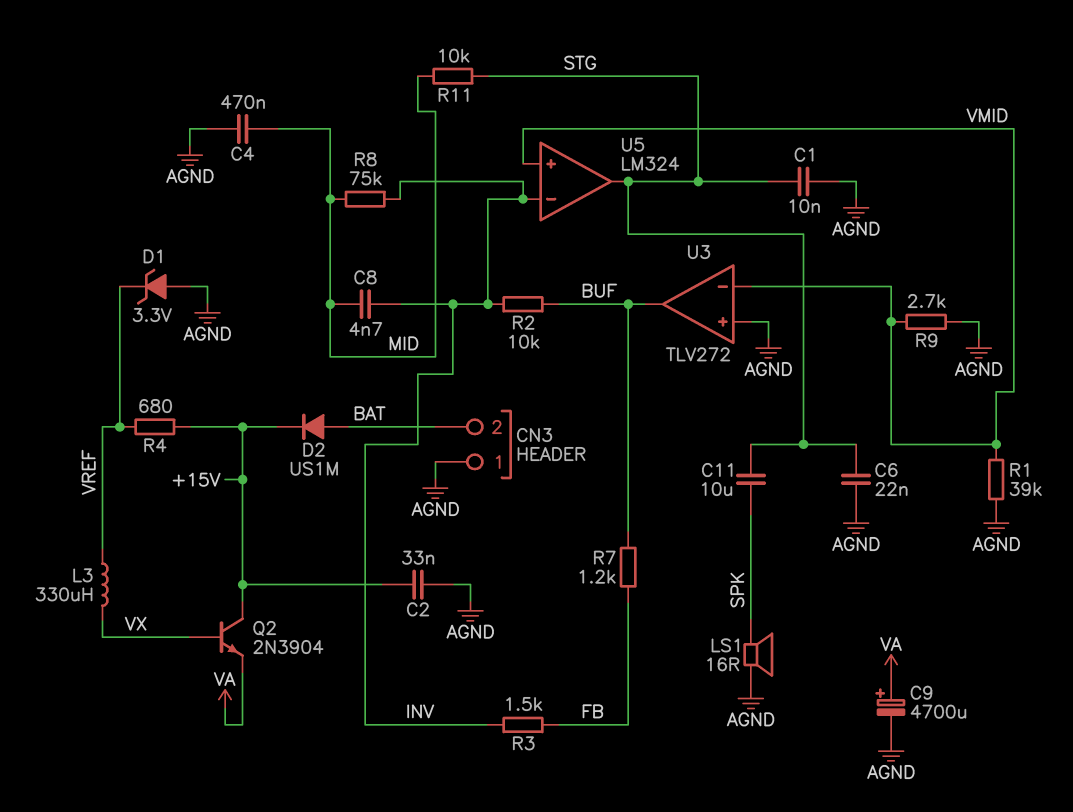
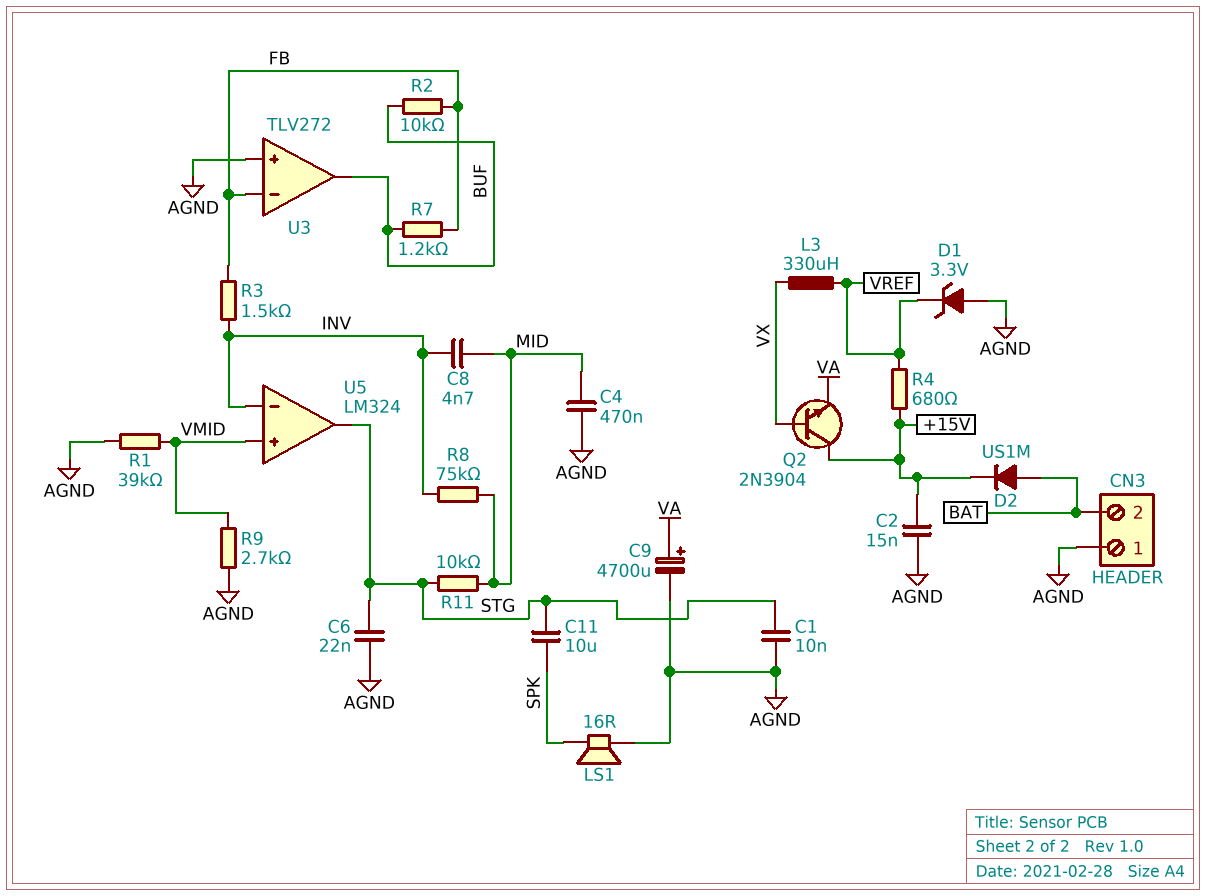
C2: 33nF (+15V, AGND) -> 15nF (+15V, AGND)
R2: 10k (BUF, INV) -> 10k (BUF, FB)
U3 pin in-: VMID -> FB

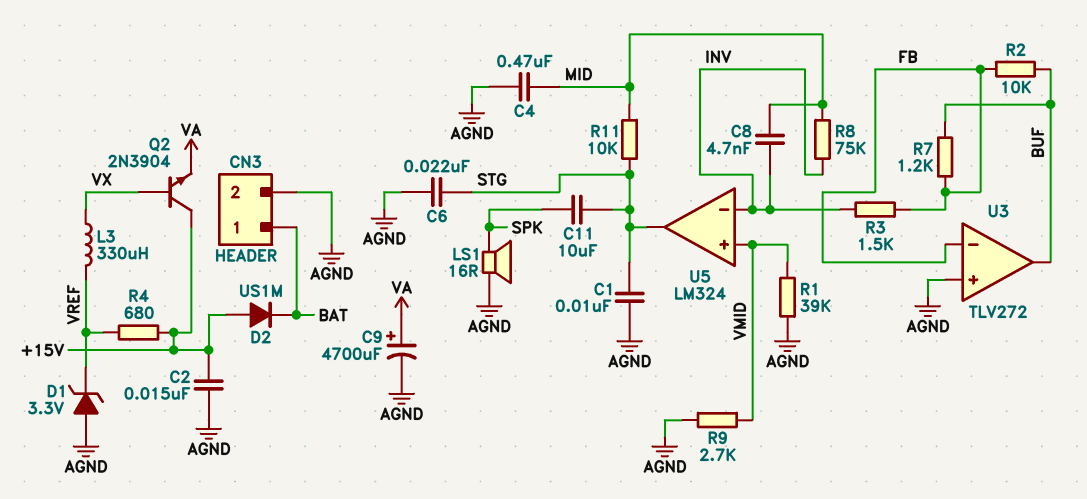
CN3 pin 1: AGND -> BAT
CN3 pin 2: BAT -> AGND
D2: diode US1M (A BAT, K +15V) -> diode US1M (A +15V, K BAT)

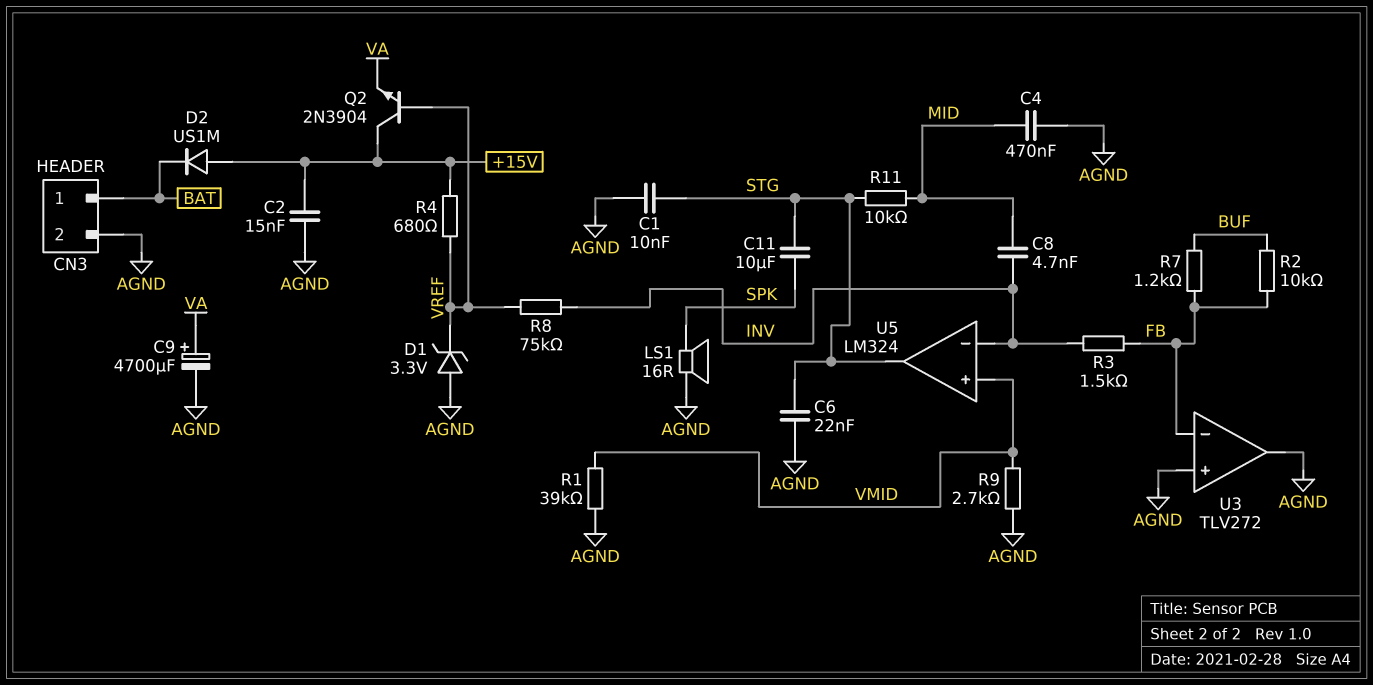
L3: 330uH (VREF, VX) -> none
Q2: NPN 2N3904 (B VX, C +15V, E VA) -> NPN 2N3904 (B VREF, C +15V, E VA)
R8: 75k (INV, MID) -> 75k (INV, VREF)
U3 pin out: BUF -> AGND

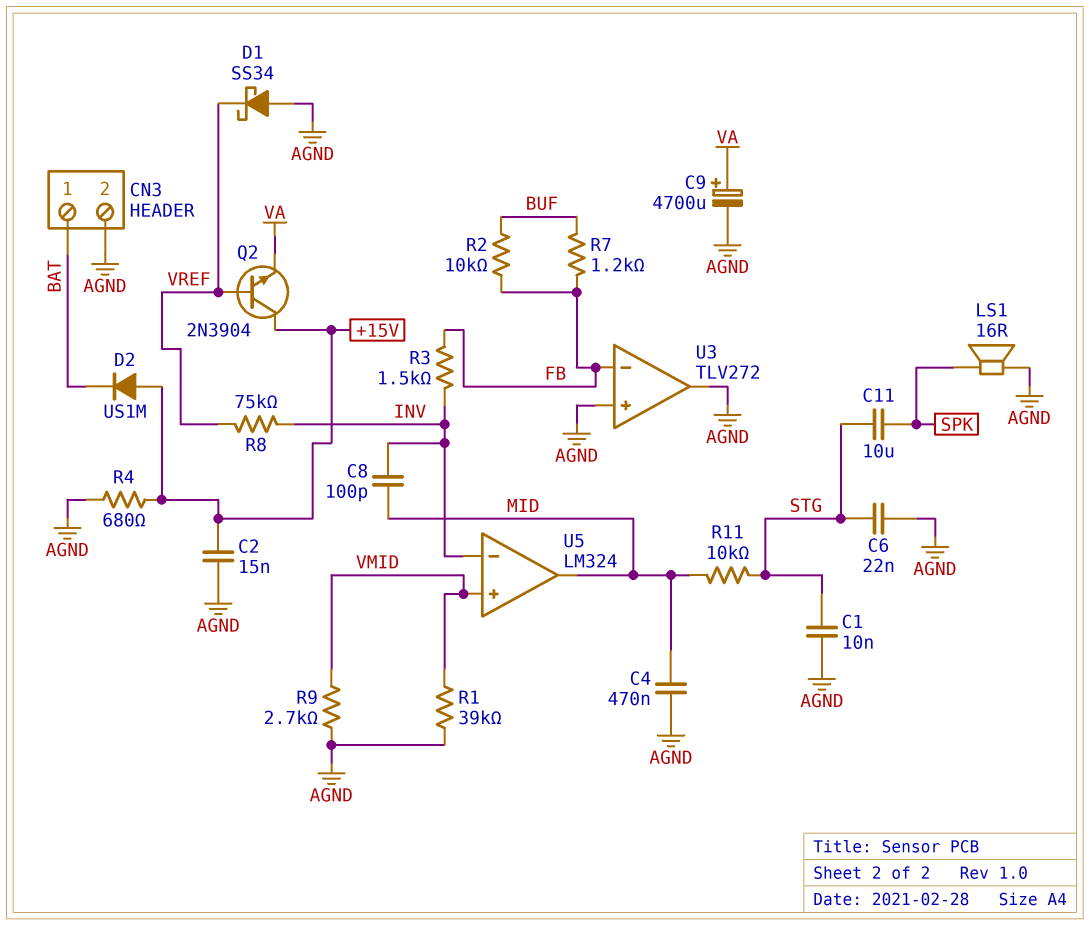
C8: 4.7nF (INV, MID) -> 100pF (INV, MID)
D1: zener 3.3V (A AGND, K VREF) -> schottky SS34 (A AGND, K VREF)
R4: 680 (+15V, VREF) -> 680 (+15V, AGND)
U5 pin out: STG -> MID

